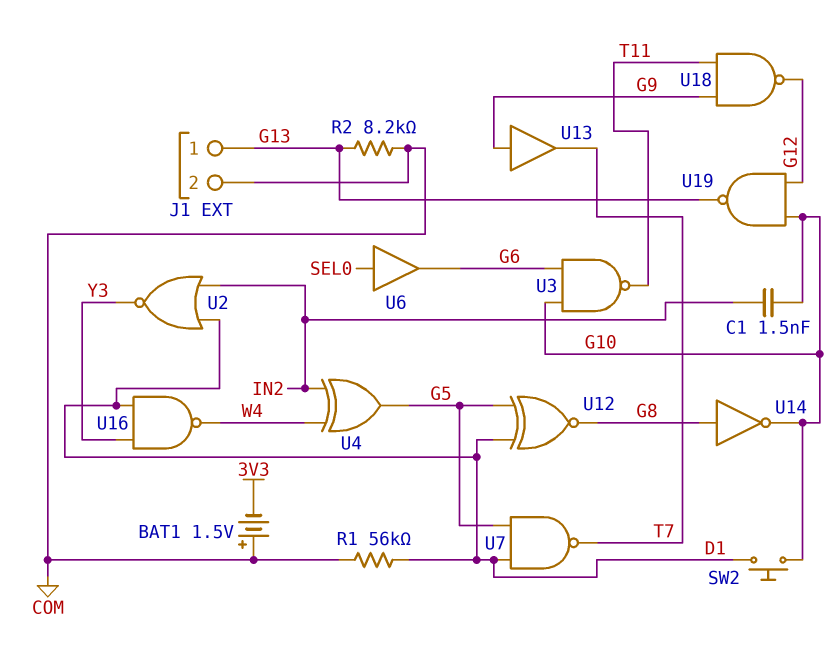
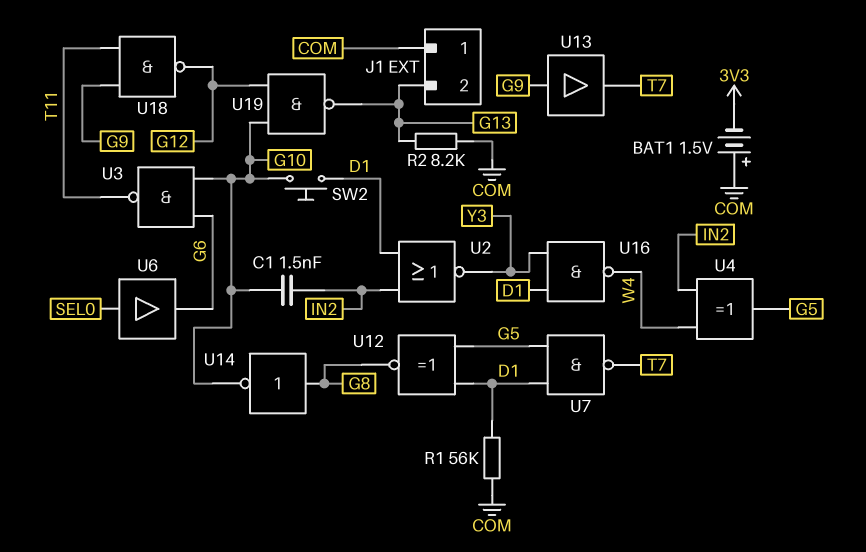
J1 pin 1: G13 -> COM
J1 pin 2: COM -> G13

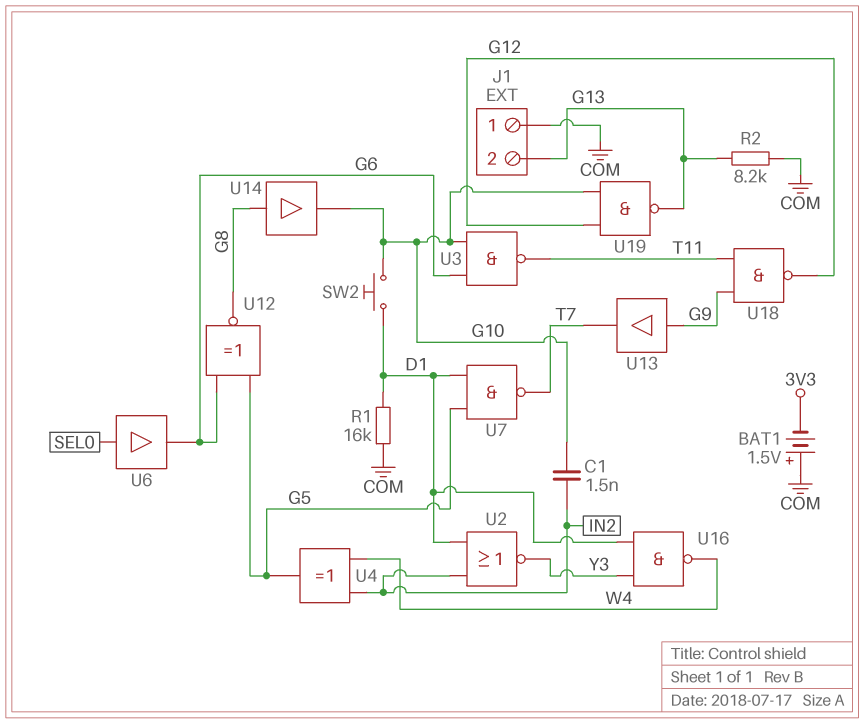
R1: 56k (COM, D1) -> 16k (COM, D1)
U12: XNOR (in D1, in G5, out G8) -> XNOR (in G5, in G6, out G8)
U14: NOT (in G8, out G10) -> buffer (in G8, out G10)

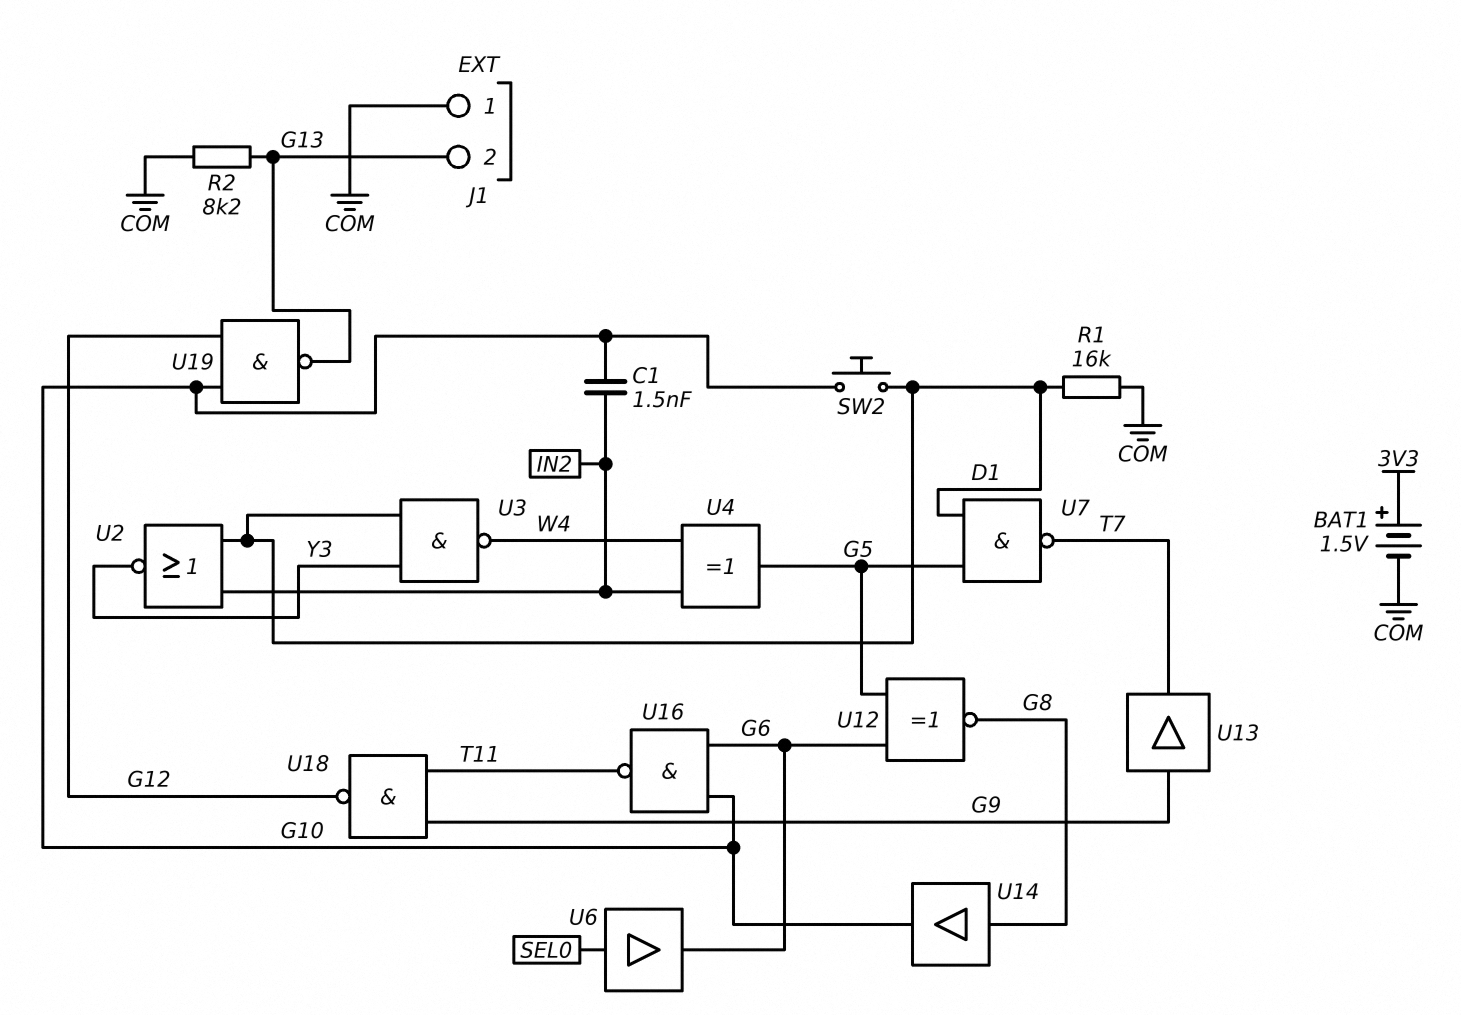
BAT1: 1.5V (plus COM, minus 3V3) -> 1.5V (plus 3V3, minus COM)
U3: NAND (in G6, in G10, out T11) -> NAND (in D1, in Y3, out W4)
U16: NAND (in D1, in Y3, out W4) -> NAND (in G6, in G10, out T11)

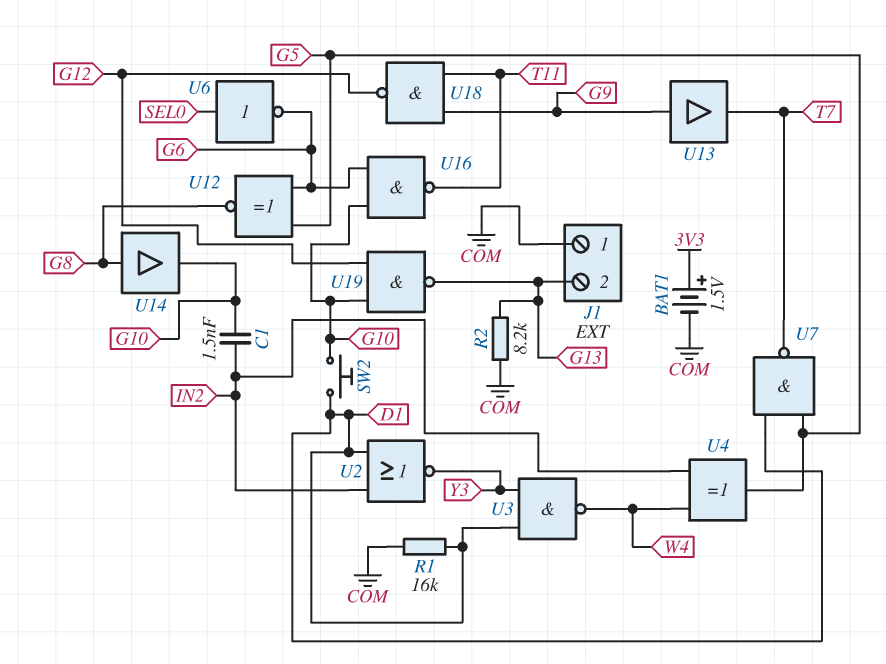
U6: buffer (in SEL0, out G6) -> NOT (in SEL0, out G6)

